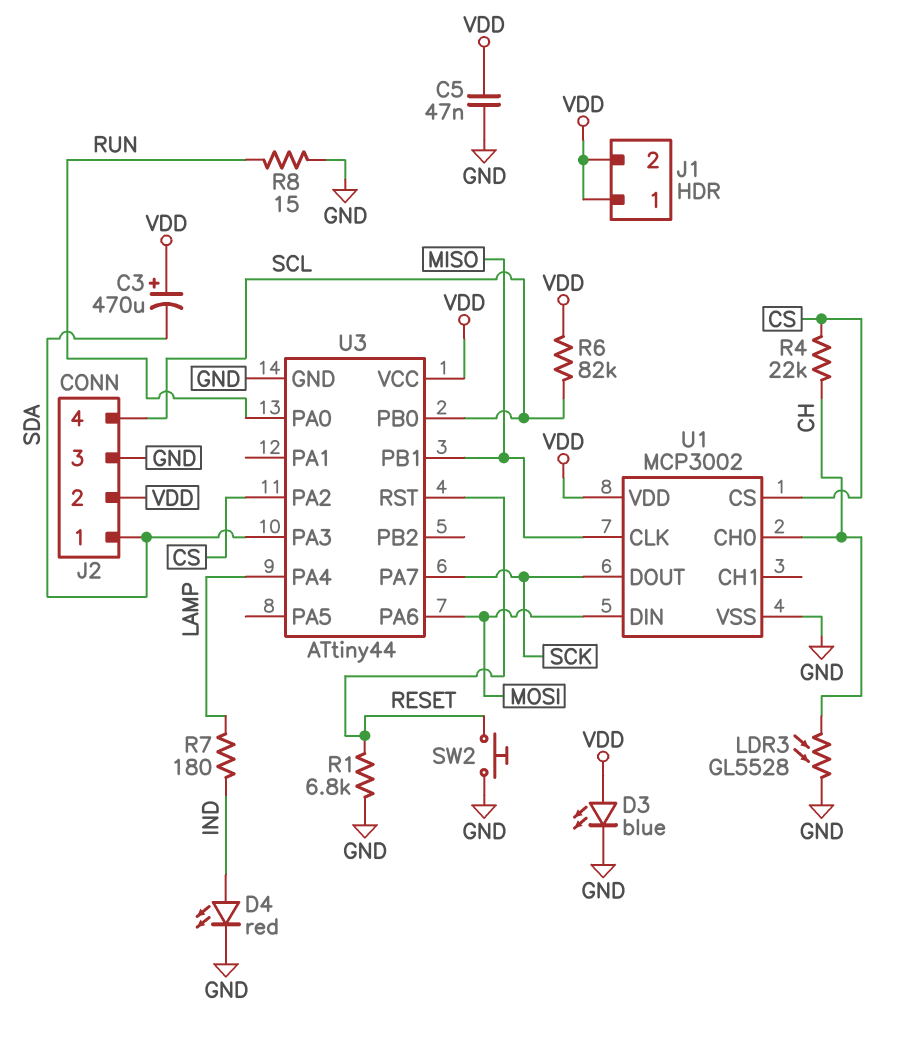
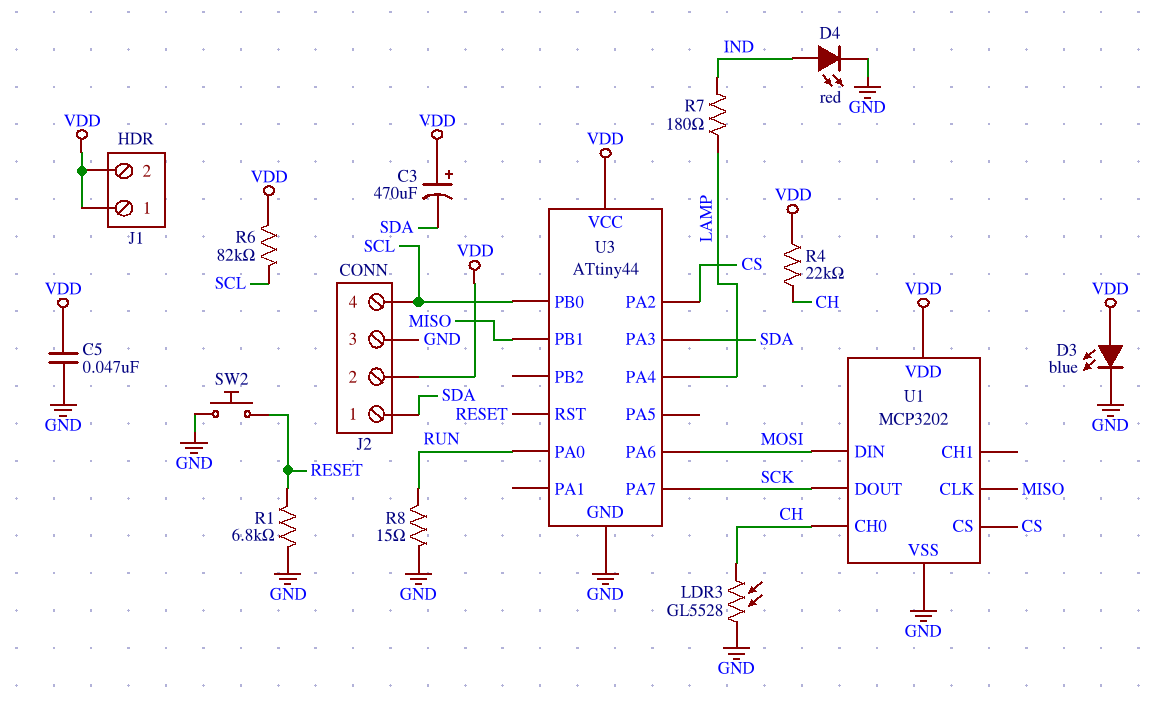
R4: 22k (CH, CS) -> 22k (CH, VDD)
U1: MCP3002 -> MCP3202

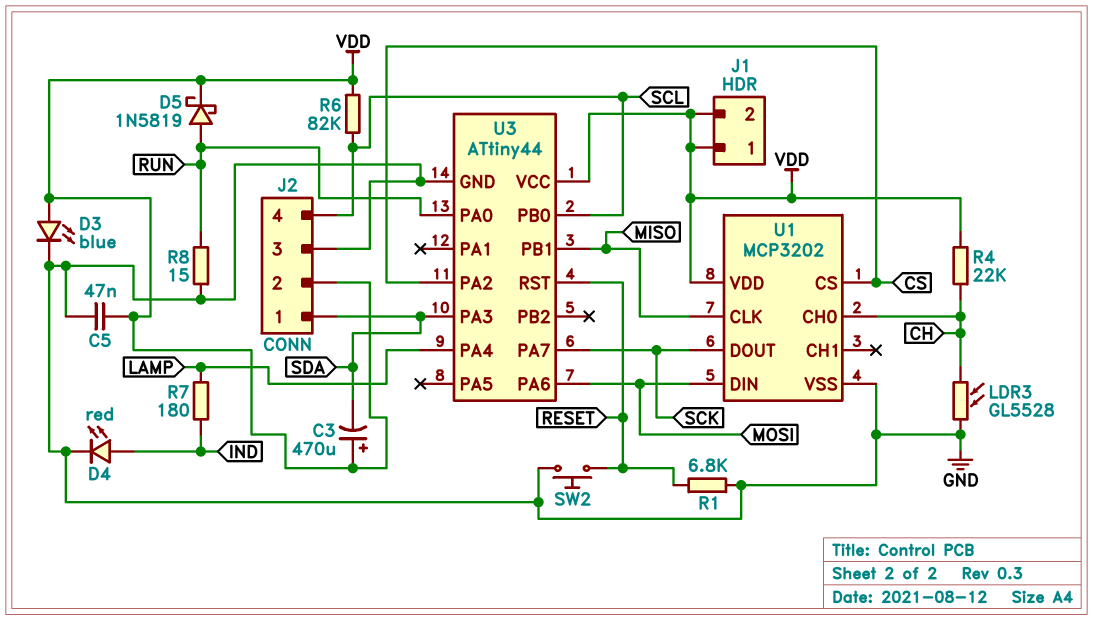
D5: none -> schottky 1N5819 (A RUN, K VDD)

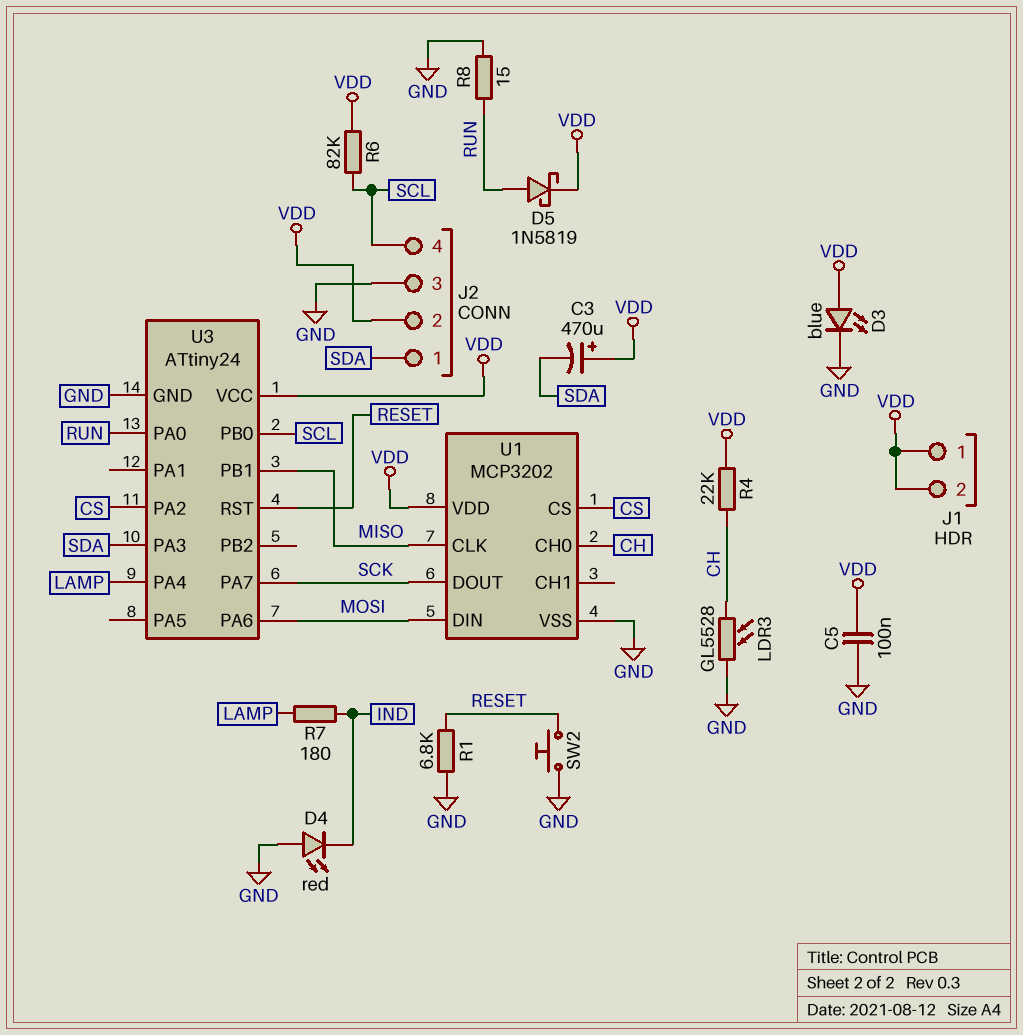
C5: 47nF (GND, VDD) -> 100nF (GND, VDD)
D4: LED red (A IND, K GND) -> LED red (A GND, K IND)
U3: ATtiny44 -> ATtiny24

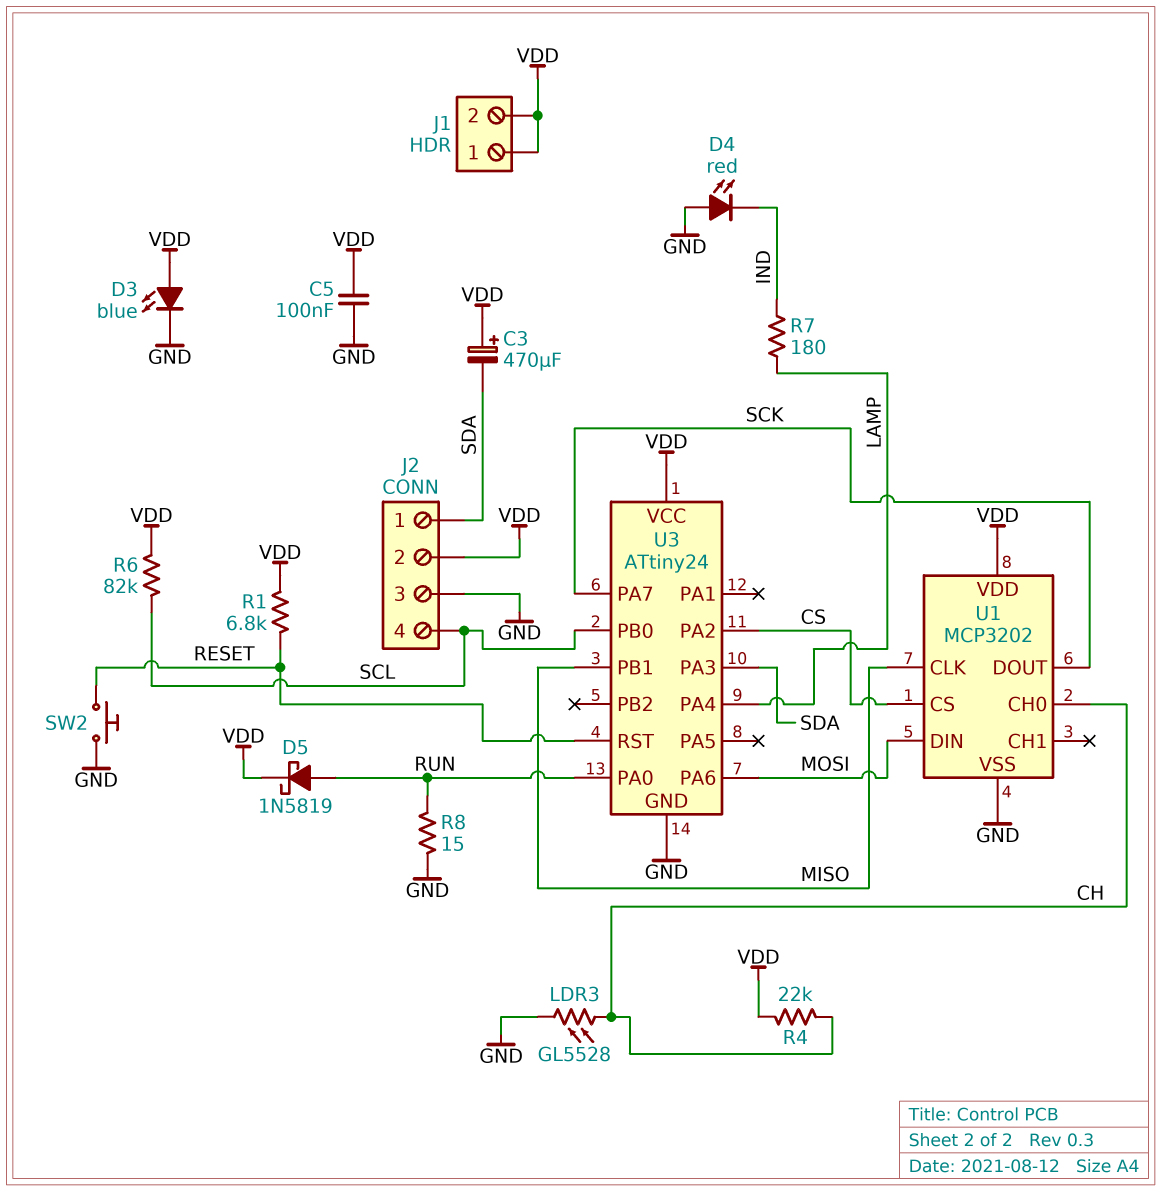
R1: 6.8k (GND, RESET) -> 6.8k (RESET, VDD)

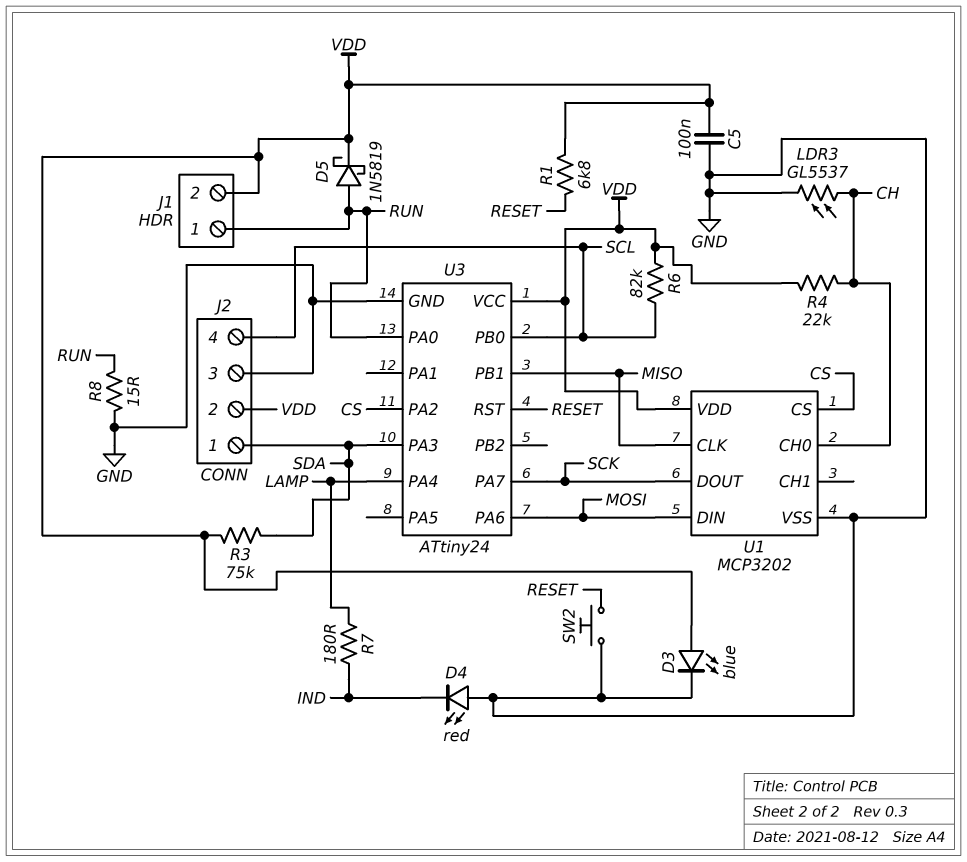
C3: 470uF (plus VDD, minus SDA) -> none
J1 pin 1: VDD -> RUN
LDR3: GL5528 (CH, GND) -> GL5537 (CH, GND)
R3: none -> 75k (SDA, VDD)

